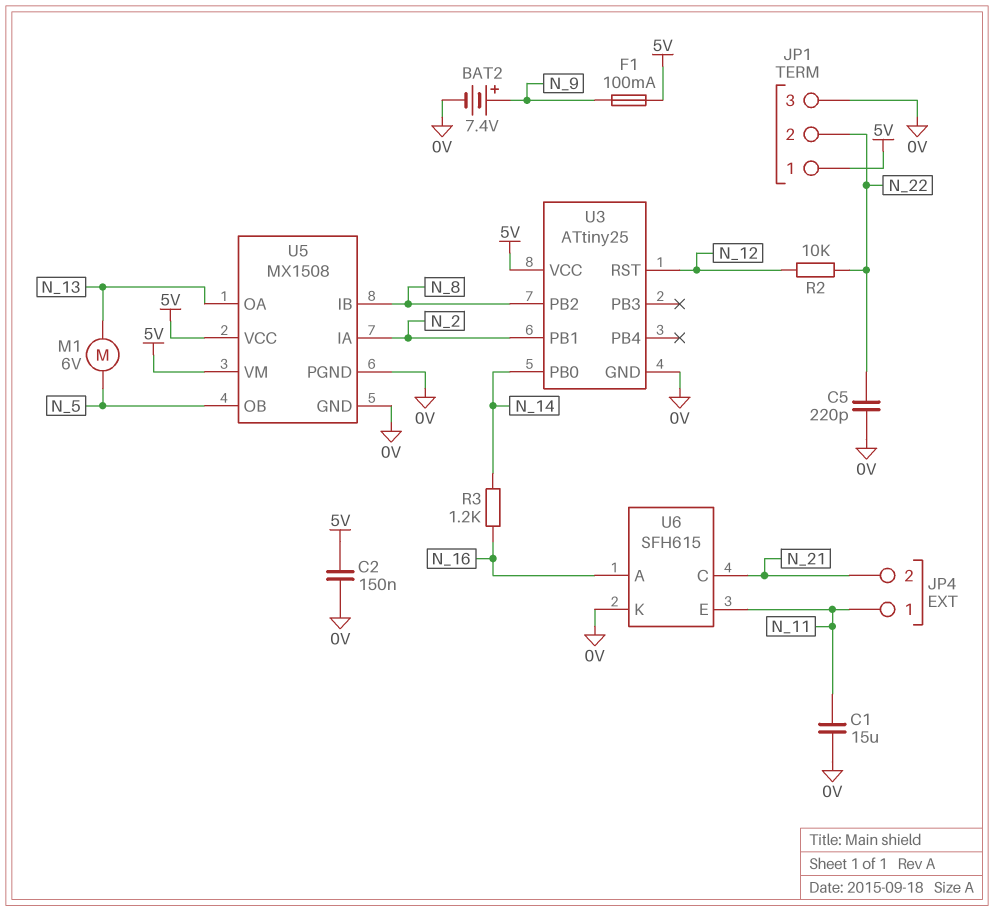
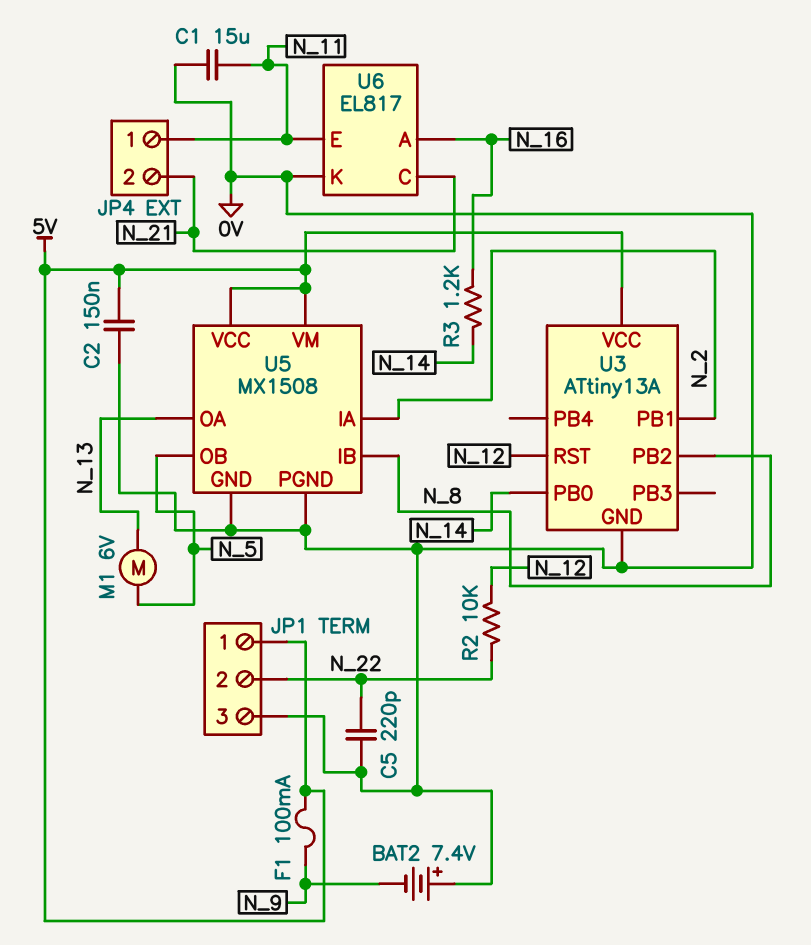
BAT2: 7.4V (plus N_9, minus 0V) -> 7.4V (plus 0V, minus N_9)
U3: ATtiny25 -> ATtiny13A
U6: SFH615 -> EL817

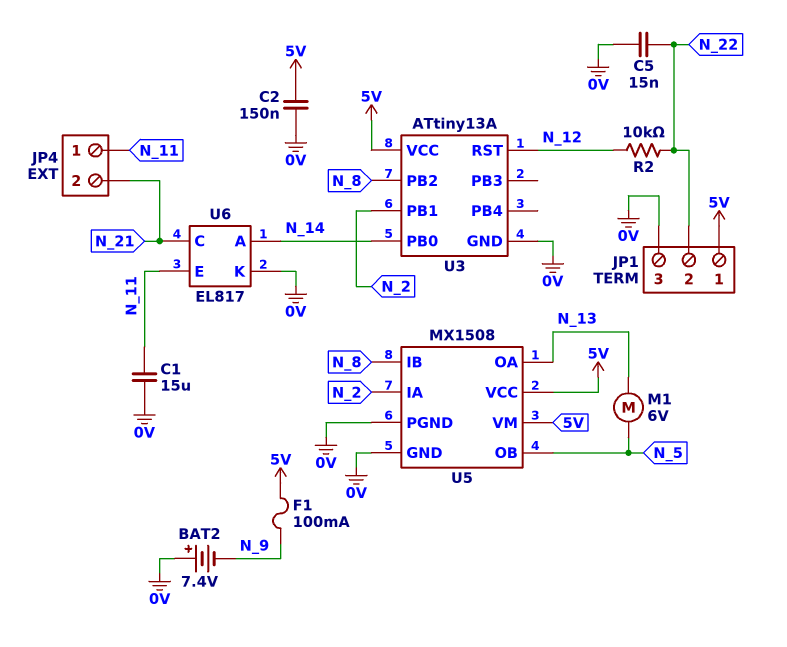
C5: 220pF (0V, N_22) -> 15nF (0V, N_22)
R3: 1.2k (N_14, N_16) -> none
U6 pin A: N_16 -> N_14

